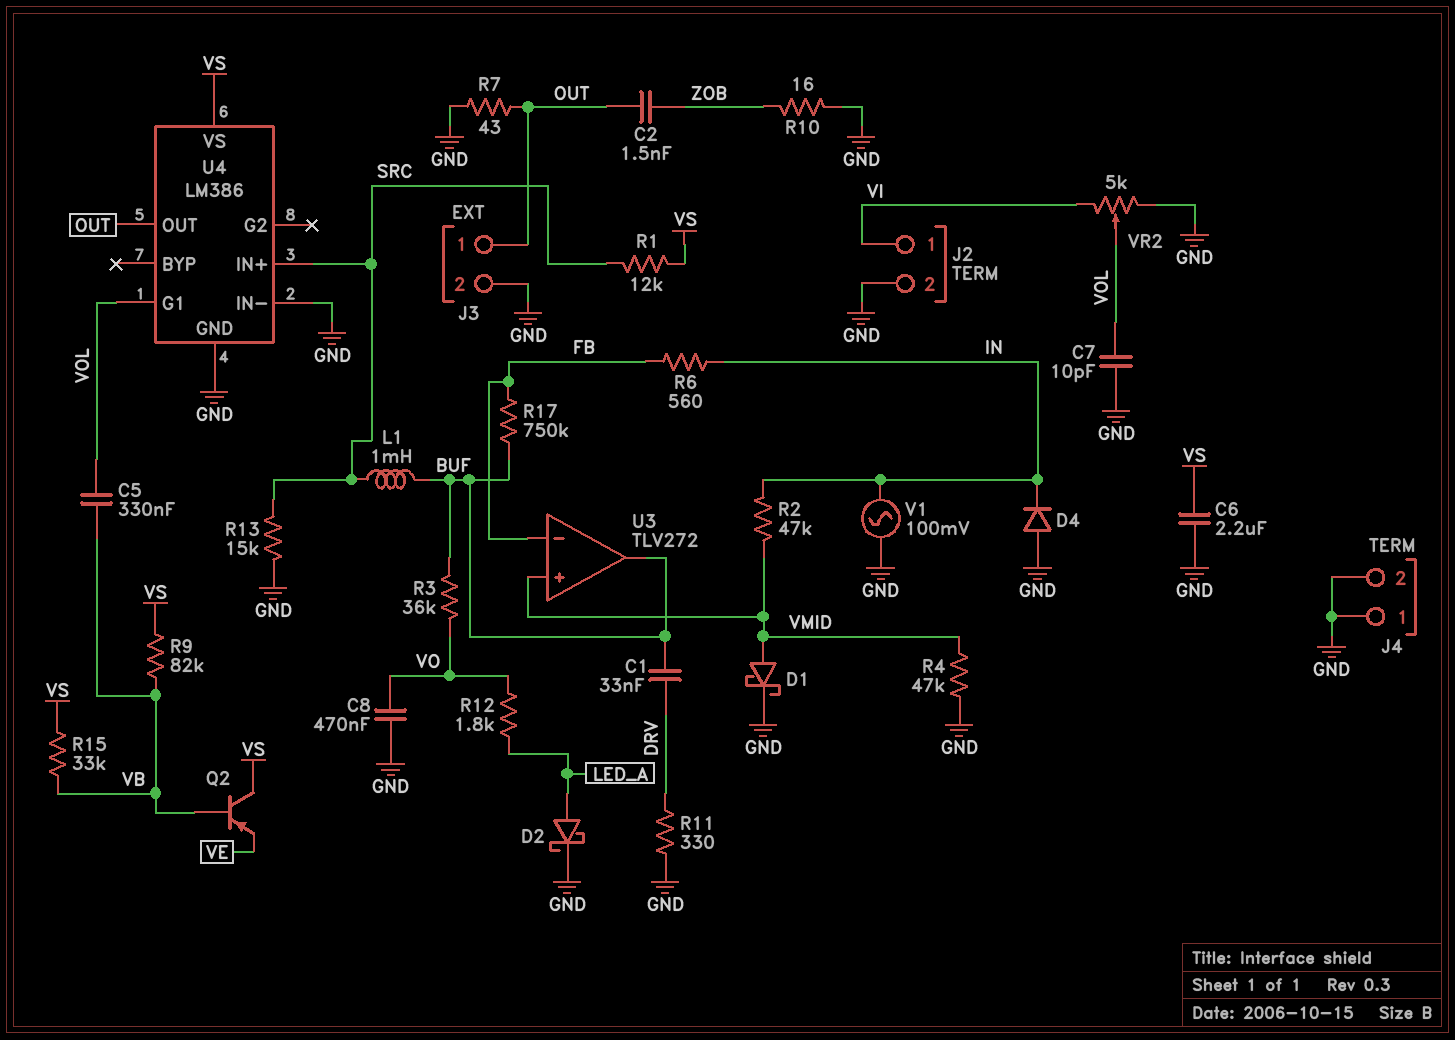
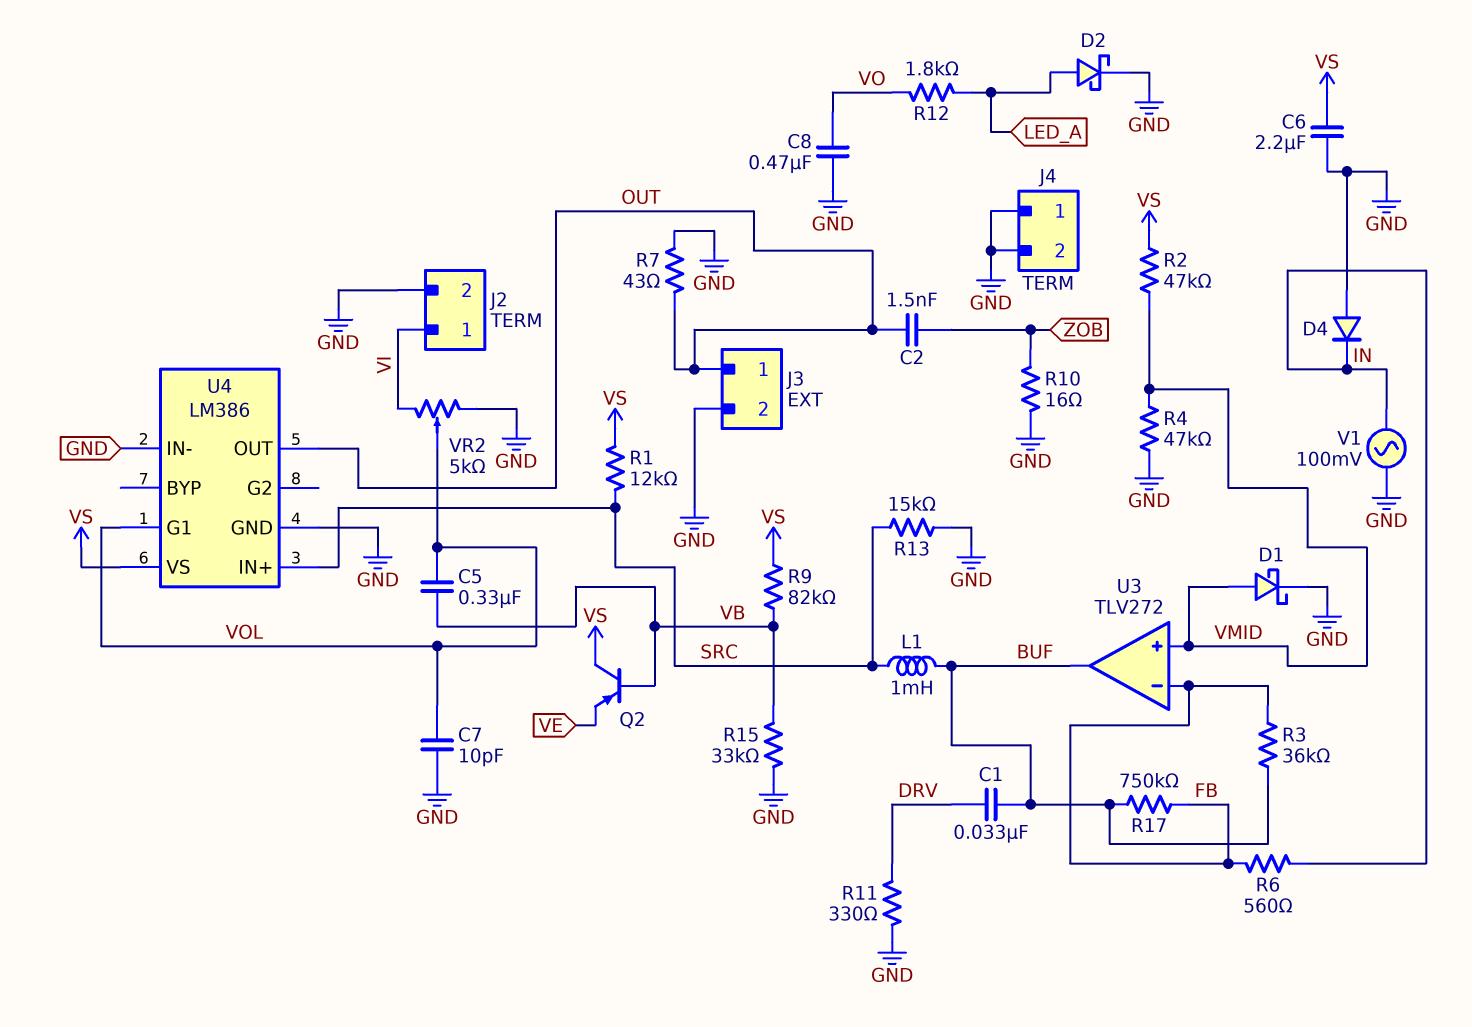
R2: 47k (IN, VMID) -> 47k (VMID, VS)
R3: 36k (BUF, VO) -> 36k (BUF, FB)
R15: 33k (VB, VS) -> 33k (GND, VB)

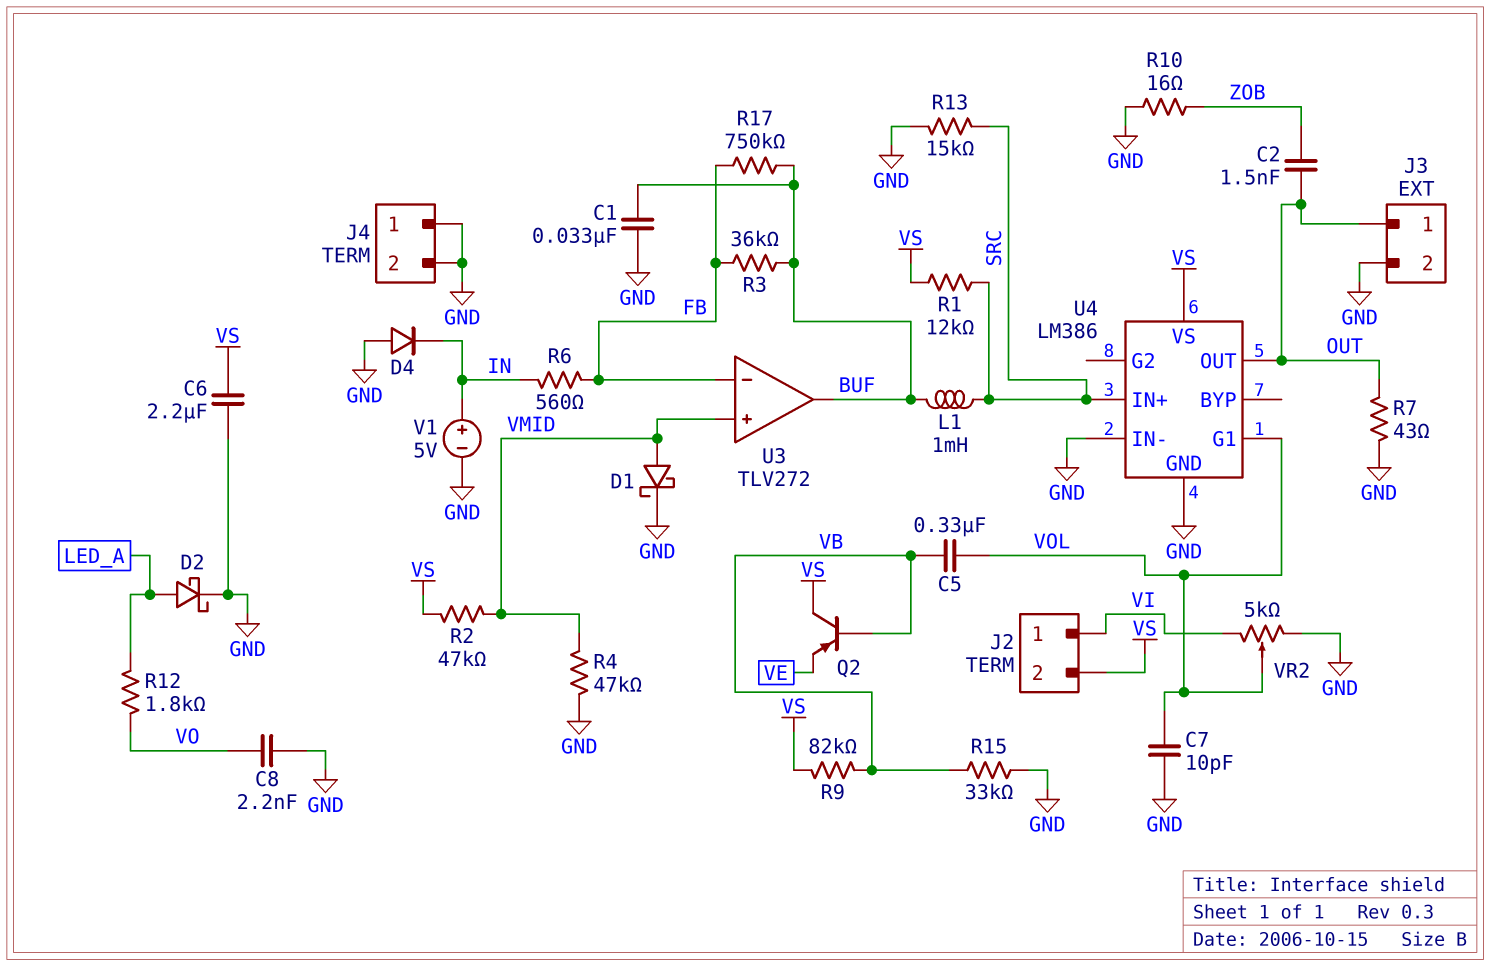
C1: 33nF (BUF, DRV) -> 33nF (BUF, GND)
C8: 470nF (GND, VO) -> 2.2nF (GND, VO)
J2 pin 2: GND -> VS
R11: 330 (DRV, GND) -> none
V1: AC 100mV (GND, IN) -> 5V (plus IN, minus GND)

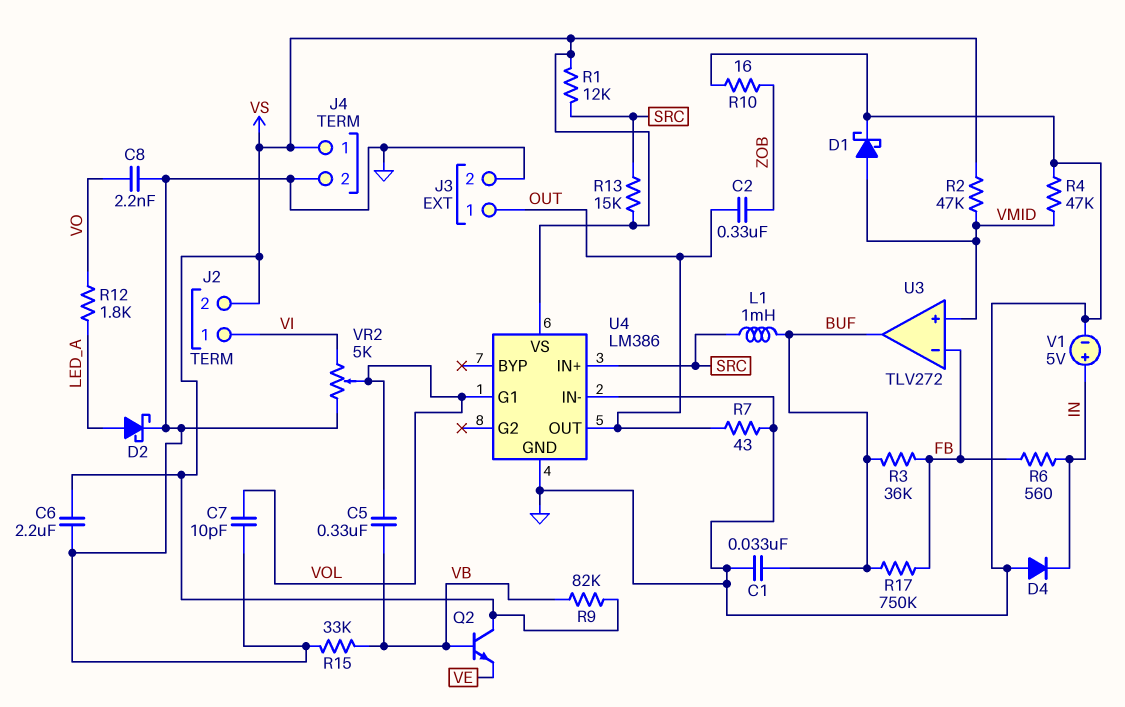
C2: 1.5nF (OUT, ZOB) -> 330nF (OUT, ZOB)
J4 pin 1: GND -> VS
Q2: PNP (B VB, C VS, E VE) -> NPN (B VB, C VS, E VE)
R13: 15k (GND, SRC) -> 15k (SRC, VS)

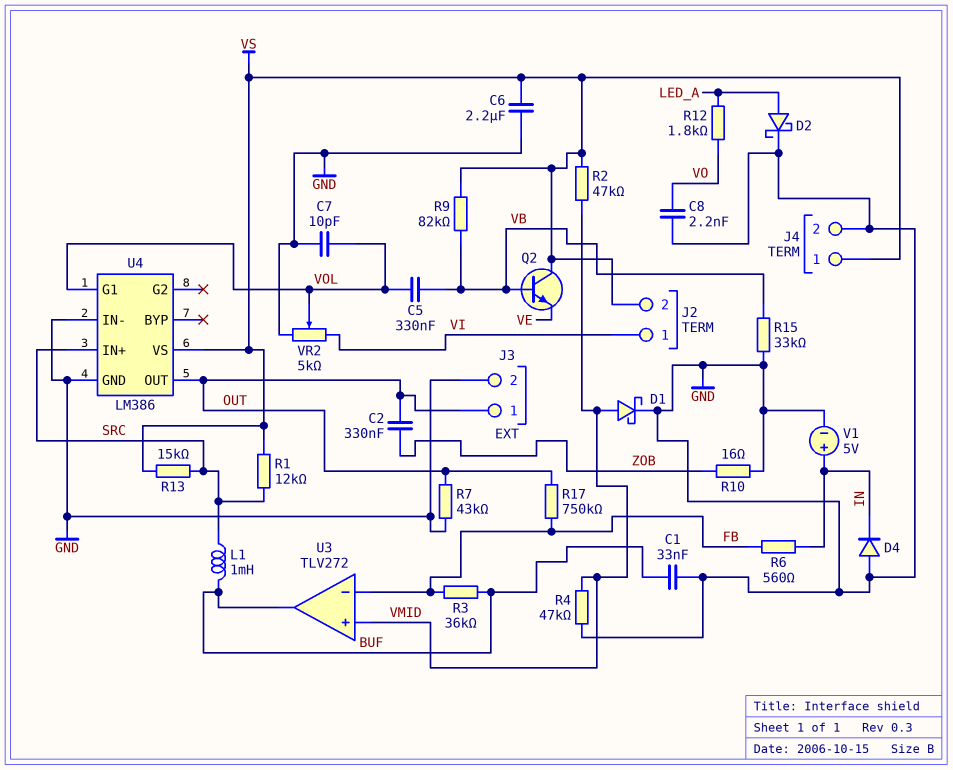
R7: 43 (GND, OUT) -> 43k (GND, OUT)
R17: 750k (BUF, FB) -> 750k (FB, OUT)

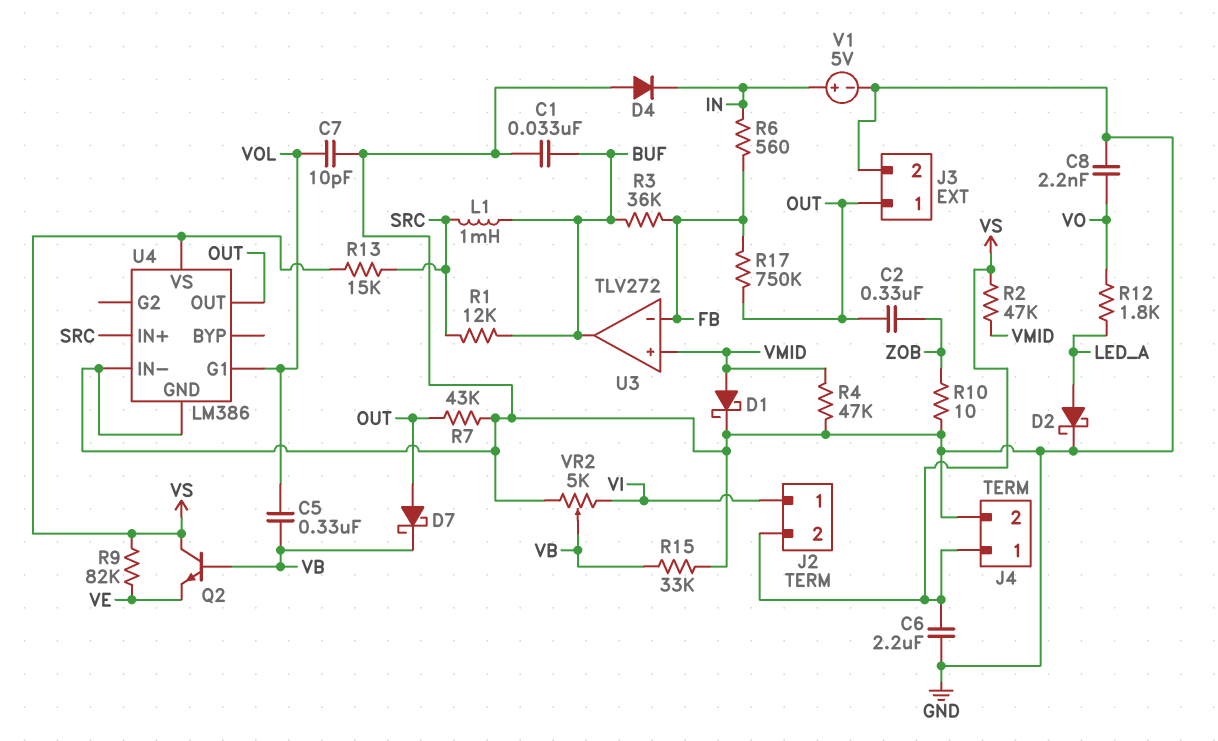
D7: none -> schottky (A OUT, K VB)
R1: 12k (SRC, VS) -> 12k (BUF, SRC)
R9: 82k (VB, VS) -> 82k (VE, VS)
R10: 16 (GND, ZOB) -> 10 (GND, ZOB)
VR2: 5k (GND, VI, wiper VOL) -> 5k (GND, VI, wiper VB)

